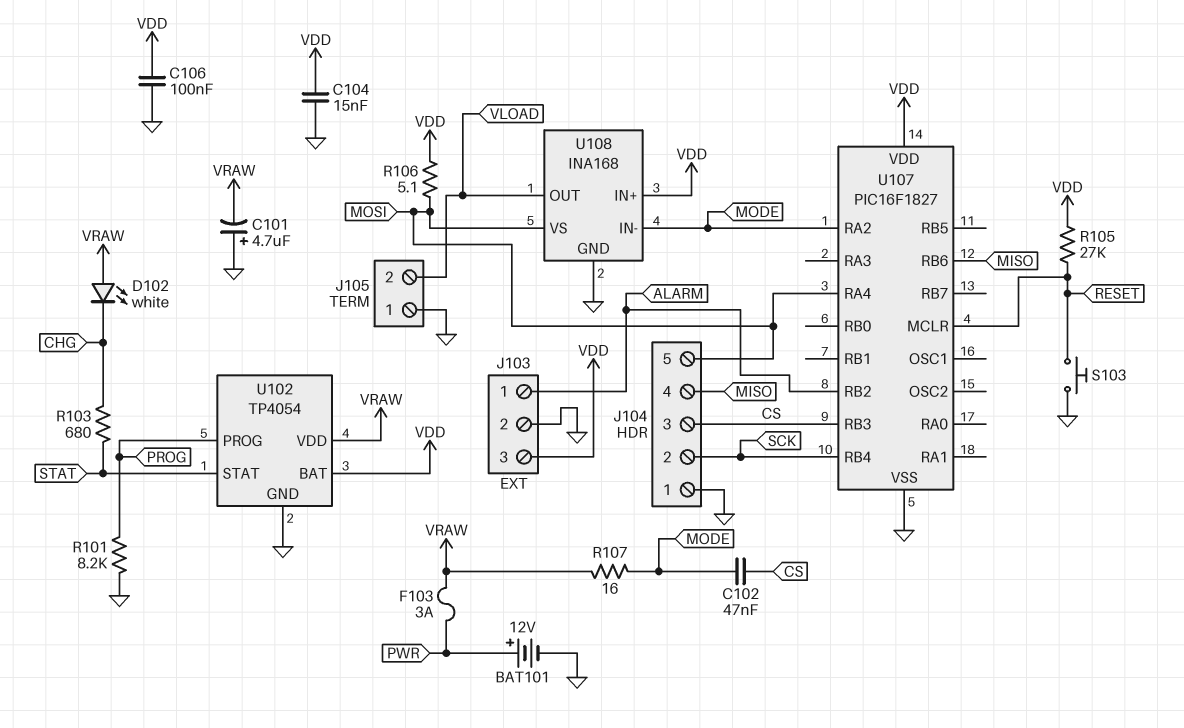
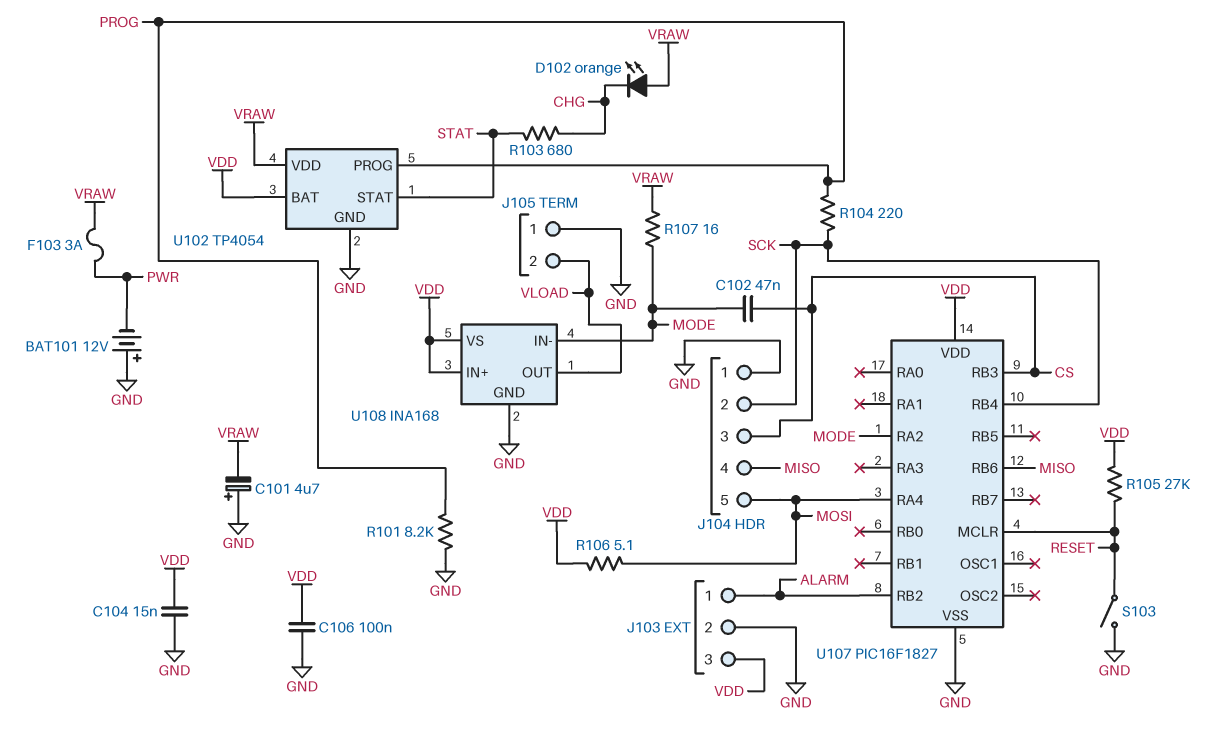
BAT101: 12V (plus PWR, minus GND) -> 12V (plus GND, minus PWR)
D102: LED white (A VRAW, K CHG) -> LED orange (A VRAW, K CHG)
R104: none -> 220 (PROG, SCK)
S103: button (GND, RESET) -> switch (GND, RESET)
U108 pin VS: MOSI -> VDD

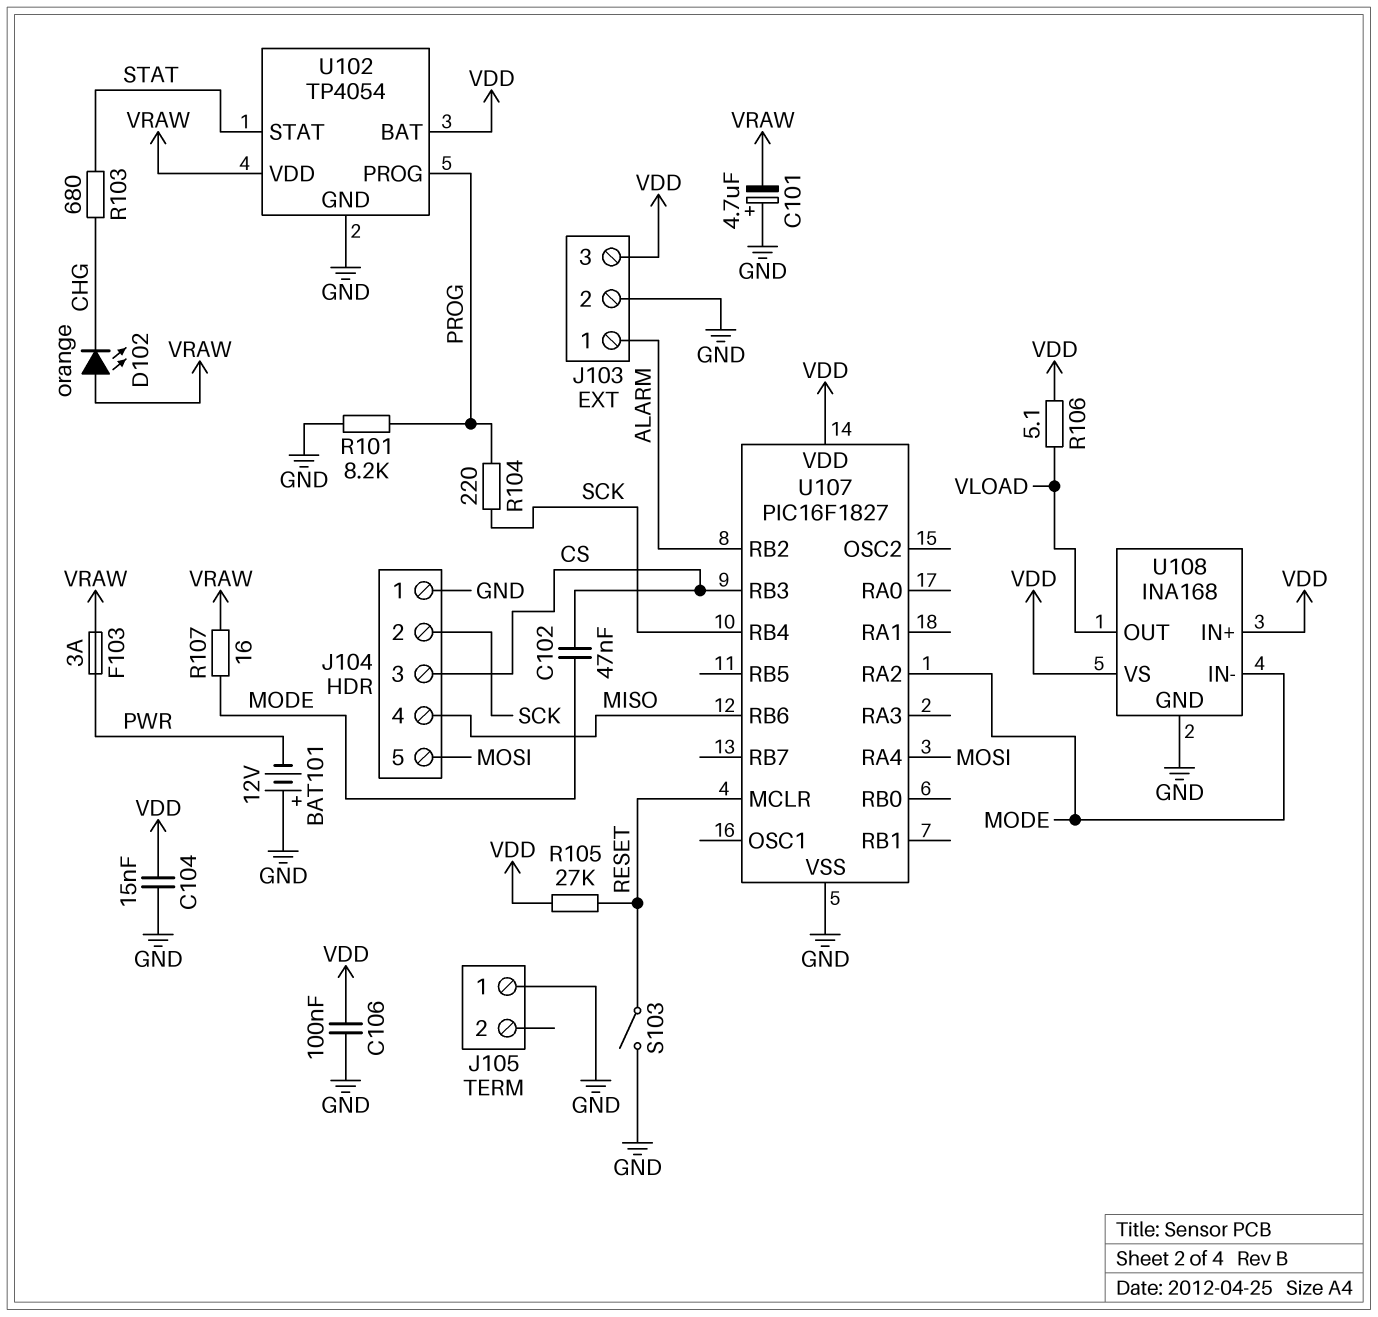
J105 pin 2: VLOAD -> none
R106: 5.1 (MOSI, VDD) -> 5.1 (VDD, VLOAD)

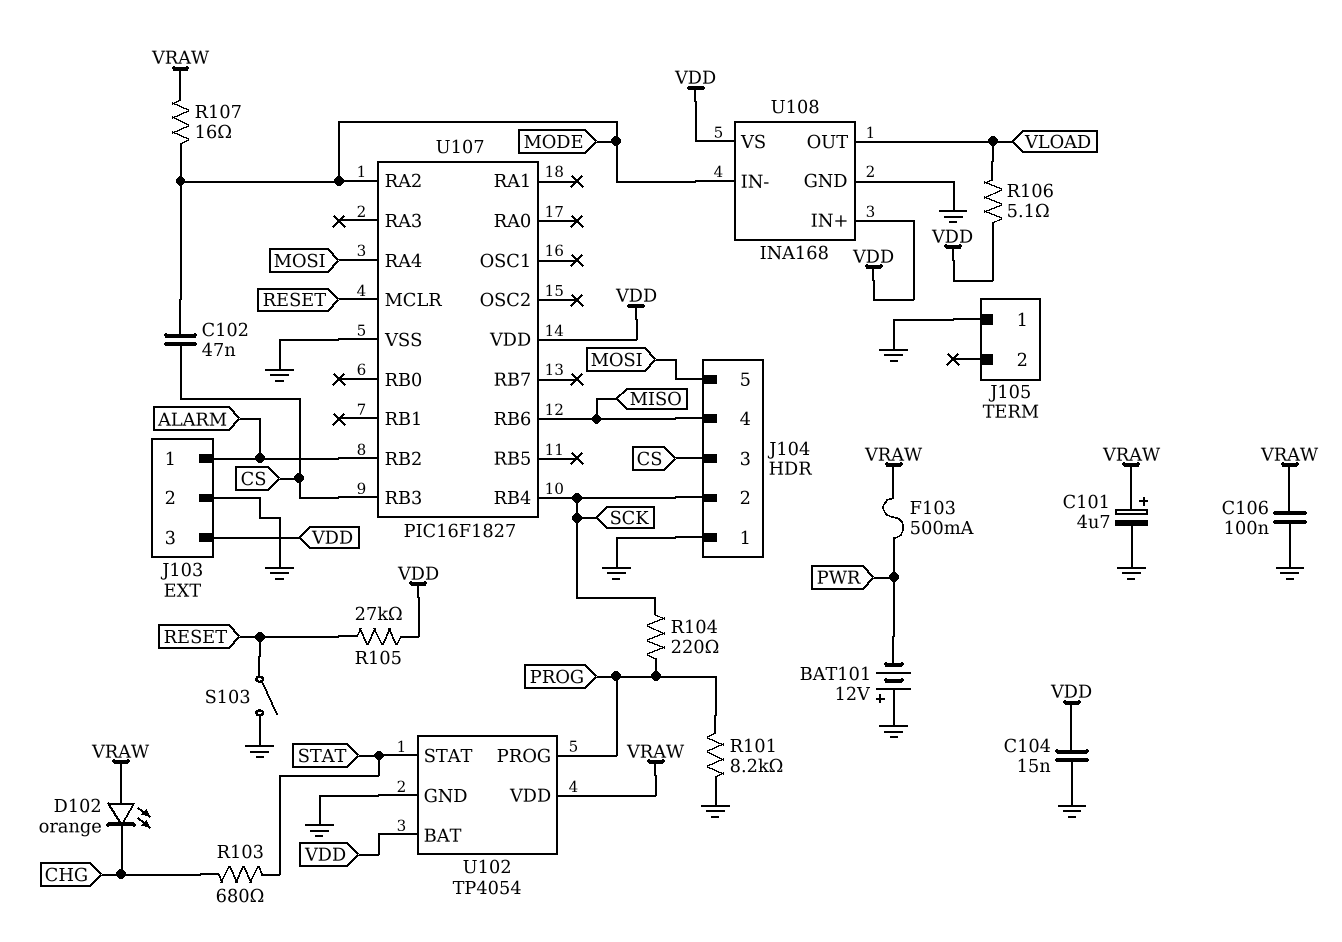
C101: 4.7uF (plus GND, minus VRAW) -> 4.7uF (plus VRAW, minus GND)
C106: 100nF (GND, VDD) -> 100nF (GND, VRAW)
F103: 3A (PWR, VRAW) -> 500mA (PWR, VRAW)

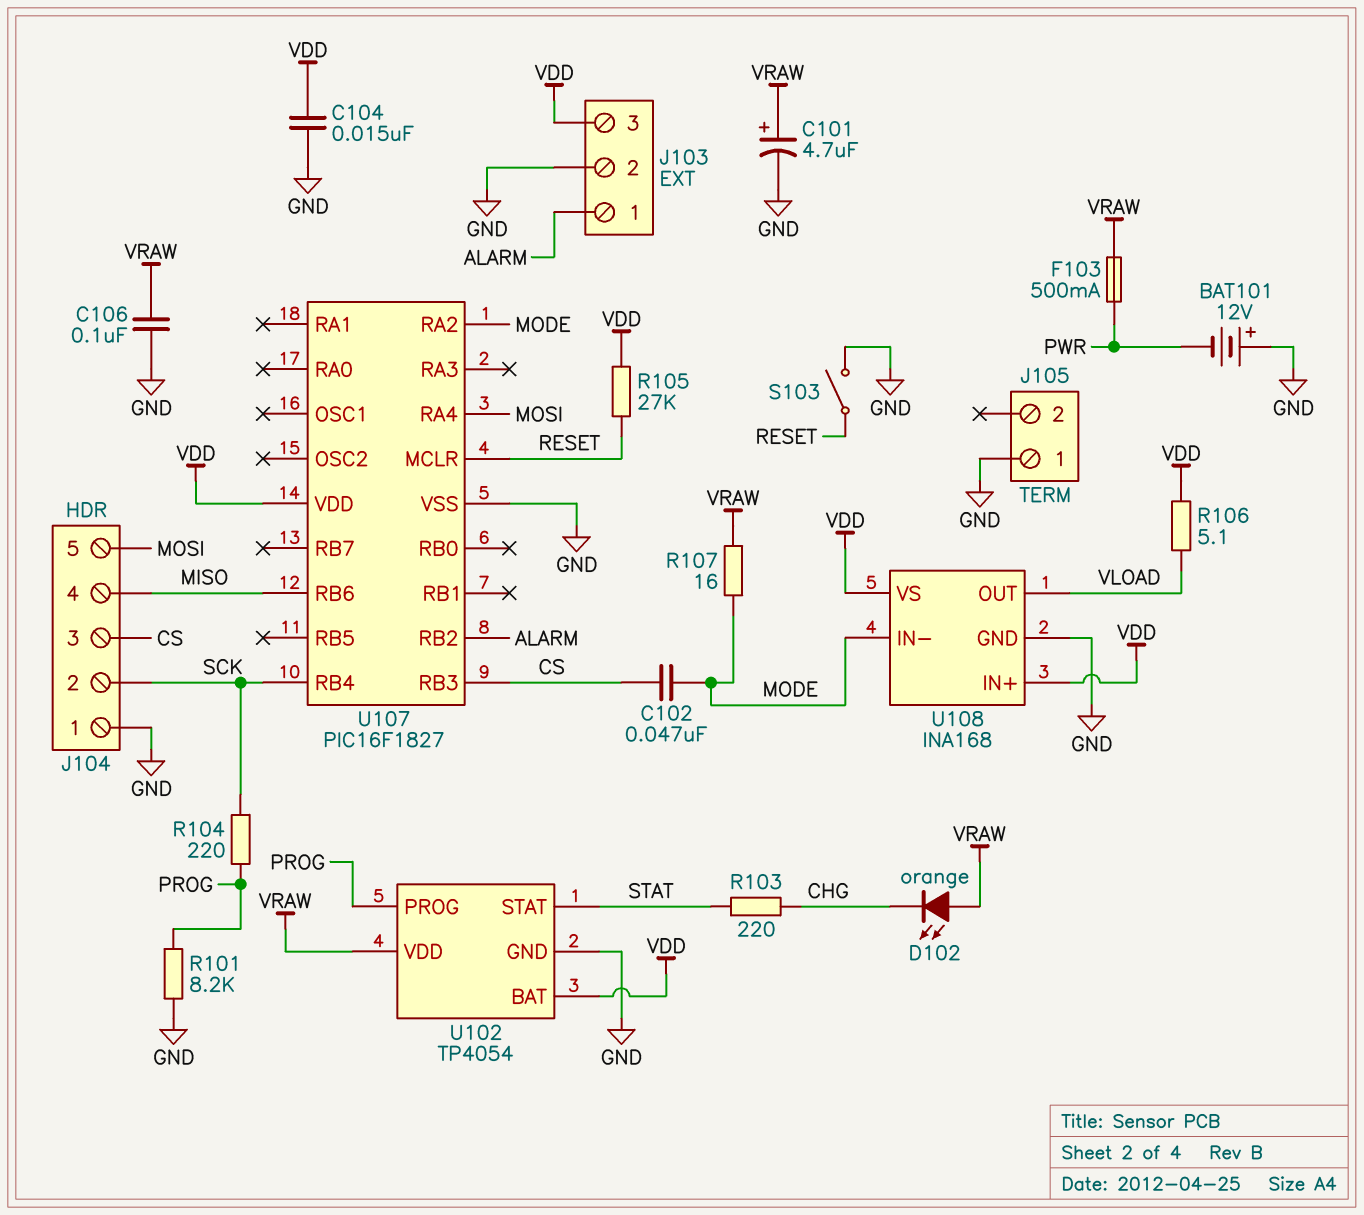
R103: 680 (CHG, STAT) -> 220 (CHG, STAT)

